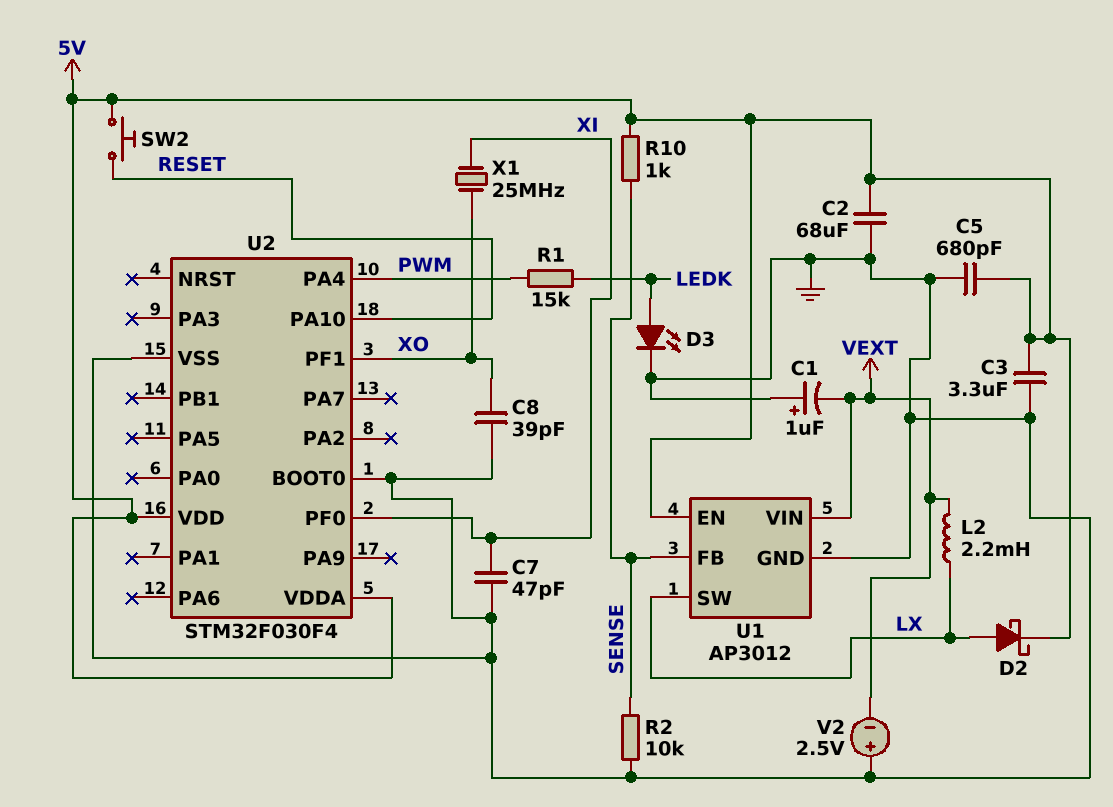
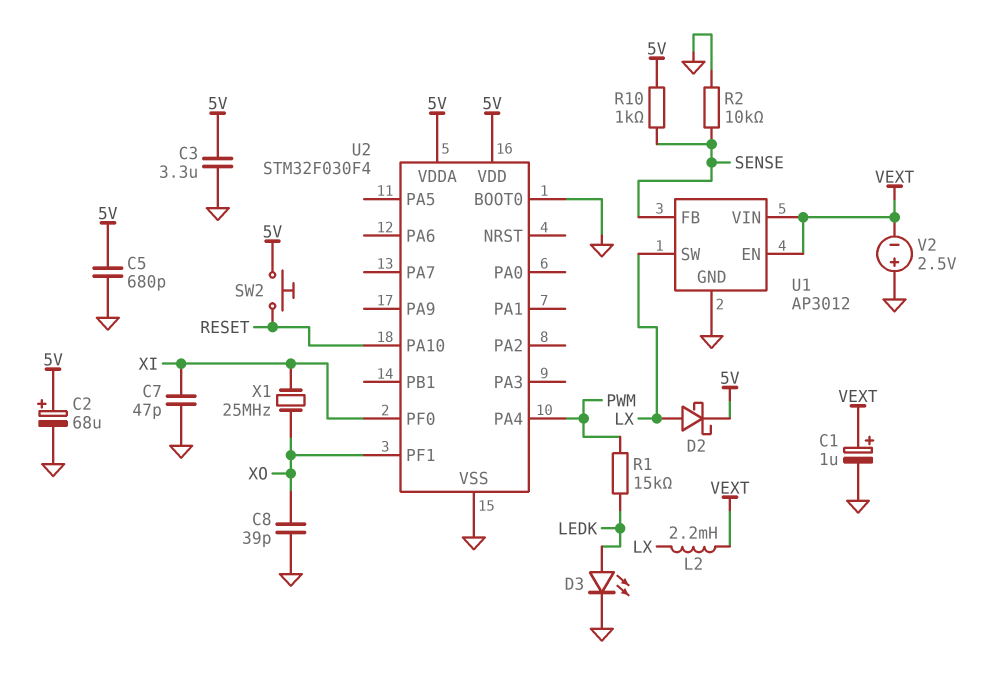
C1: 1uF (plus GND, minus VEXT) -> 1uF (plus VEXT, minus GND)
C2: 68uF (5V, GND) -> 68uF (plus 5V, minus GND)
U1 pin EN: 5V -> VEXT

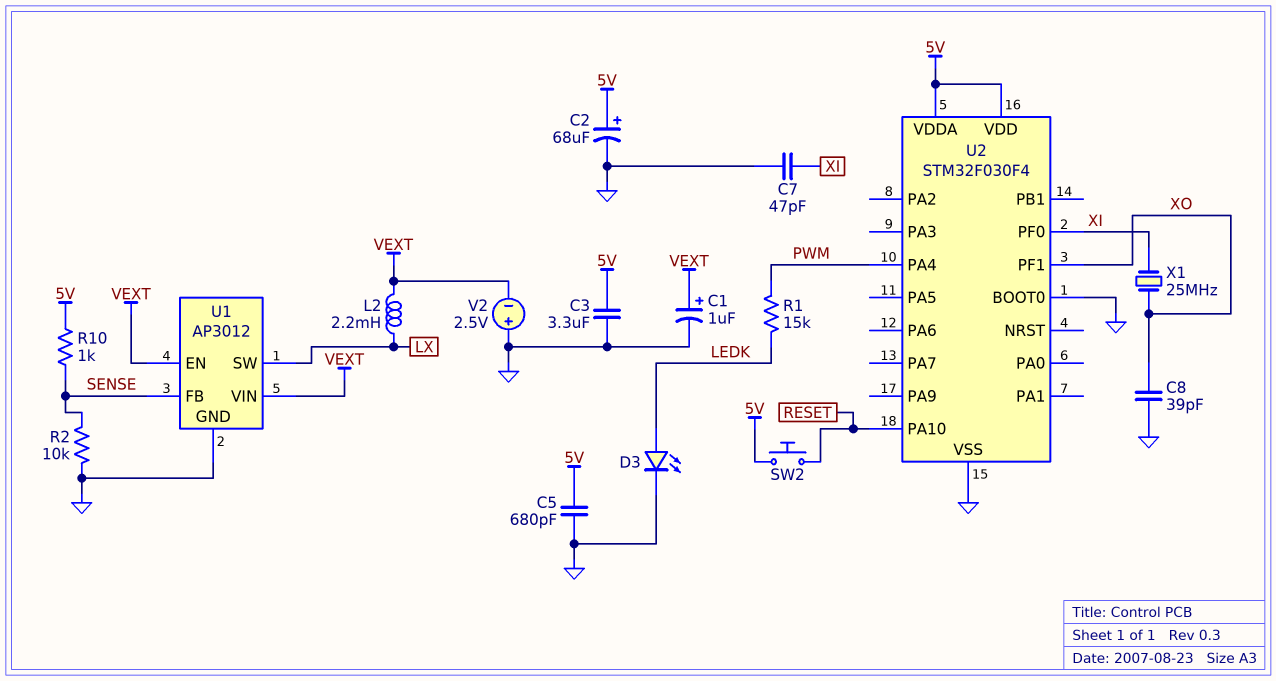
D2: schottky (A LX, K 5V) -> none

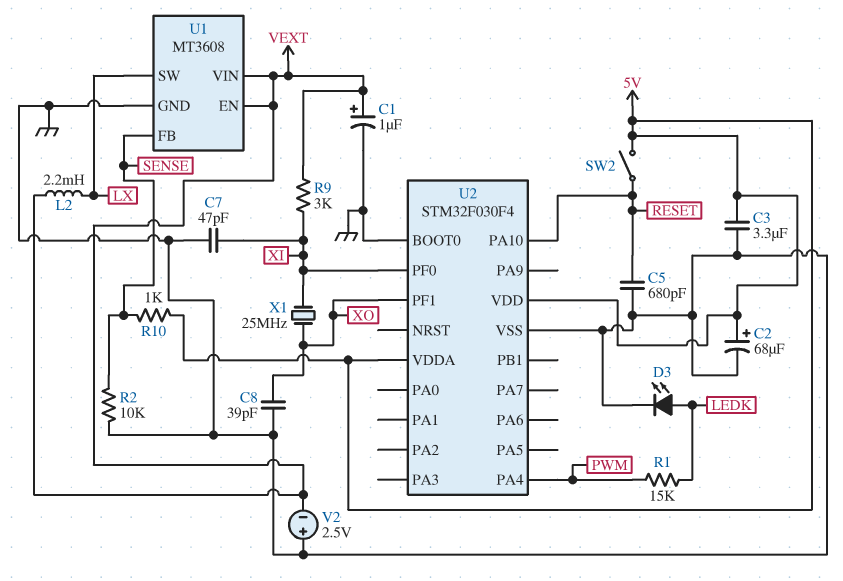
C5: 680pF (5V, GND) -> 680pF (GND, RESET)
R9: none -> 3k (VEXT, XI)
SW2: button (5V, RESET) -> switch (5V, RESET)
U1: AP3012 -> MT3608

